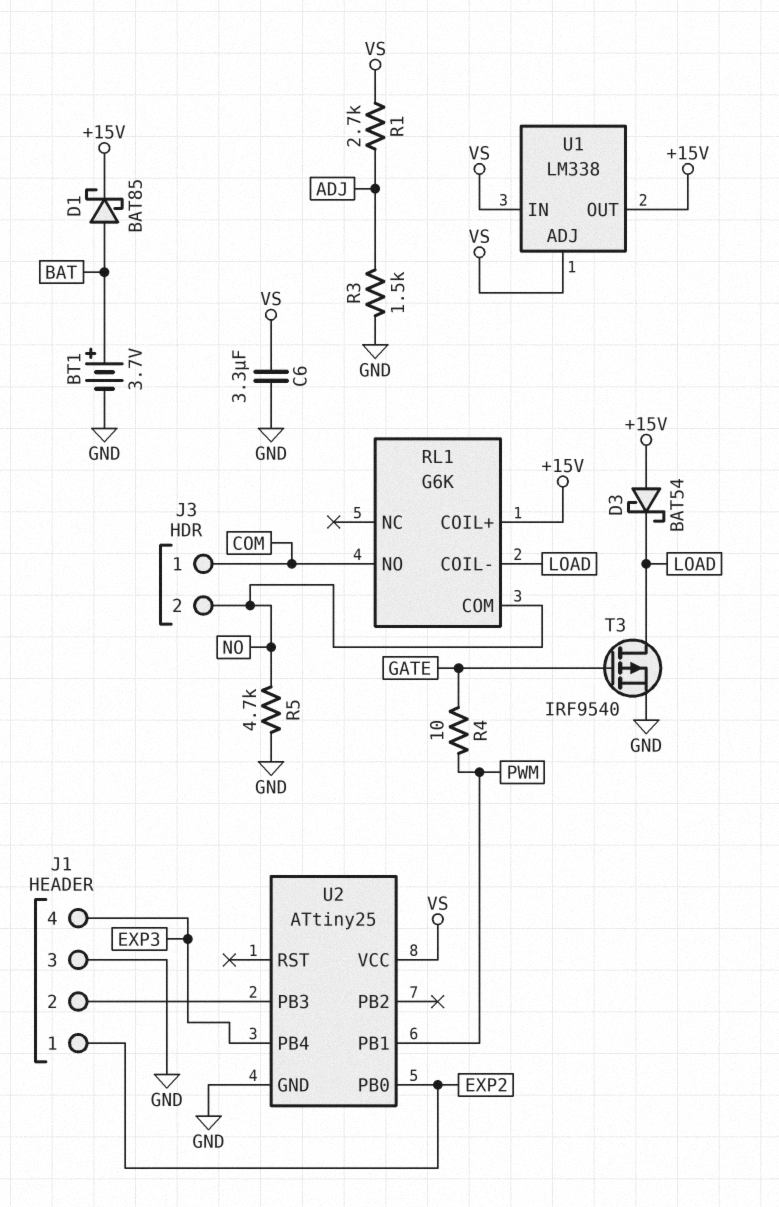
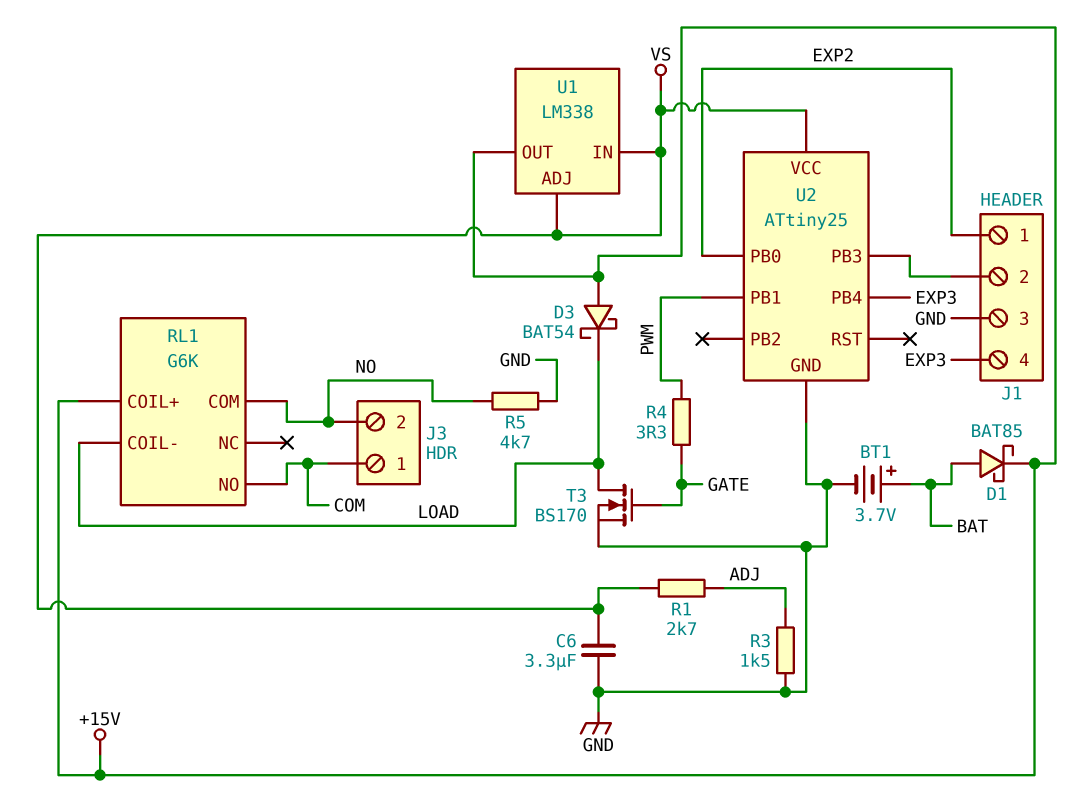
R4: 10 (GATE, PWM) -> 3.3 (GATE, PWM)
T3: PMOS IRF9540 (G GATE, D LOAD, S GND) -> NMOS BS170 (G GATE, D LOAD, S GND)

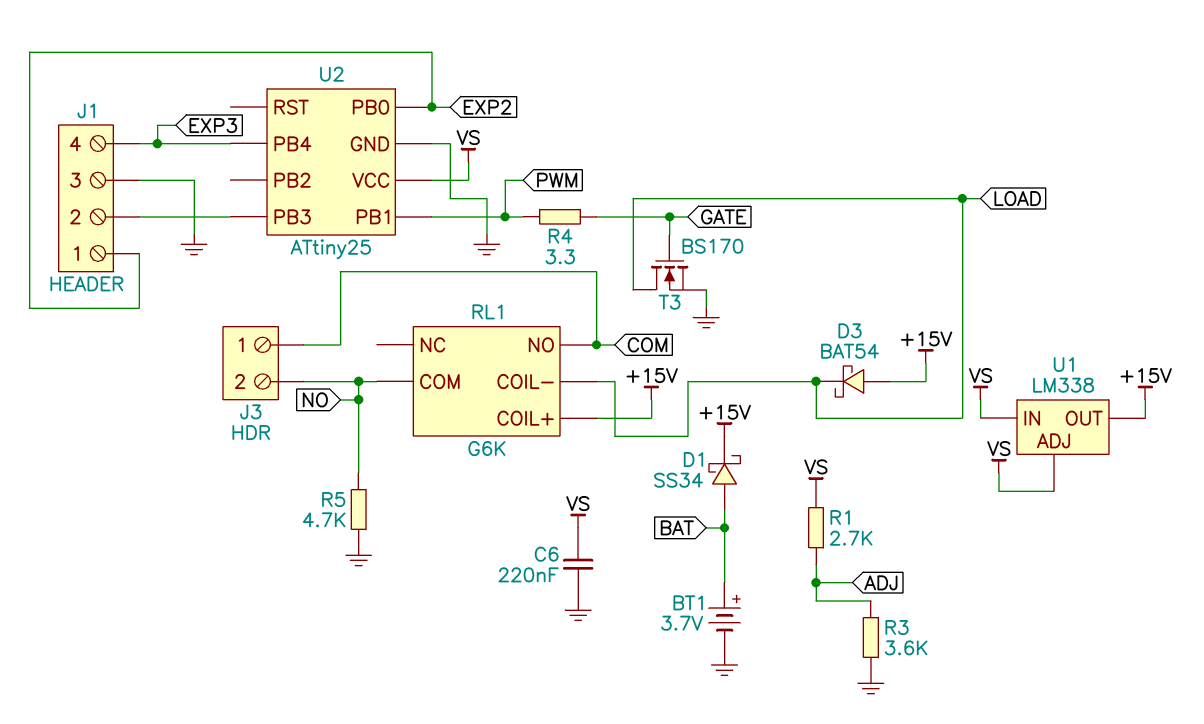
C6: 3.3uF (GND, VS) -> 220nF (GND, VS)
D1: schottky BAT85 (A BAT, K +15V) -> schottky SS34 (A BAT, K +15V)
R3: 1.5k (ADJ, GND) -> 3.6k (ADJ, GND)

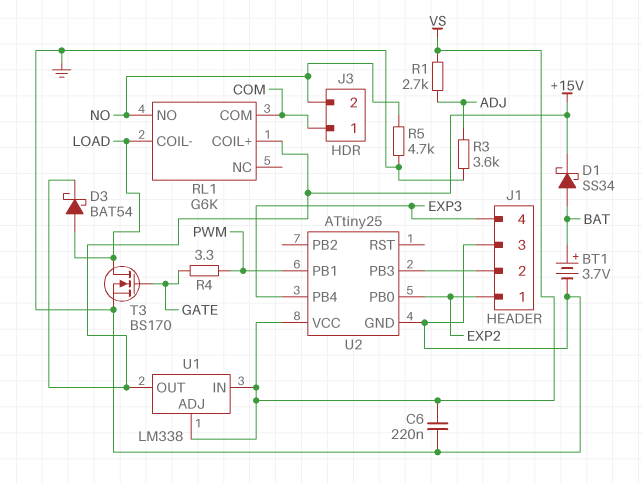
D3: schottky BAT54 (A +15V, K LOAD) -> schottky BAT54 (A LOAD, K +15V)
RL1 pin COM: NO -> COM
RL1 pin NO: COM -> NO

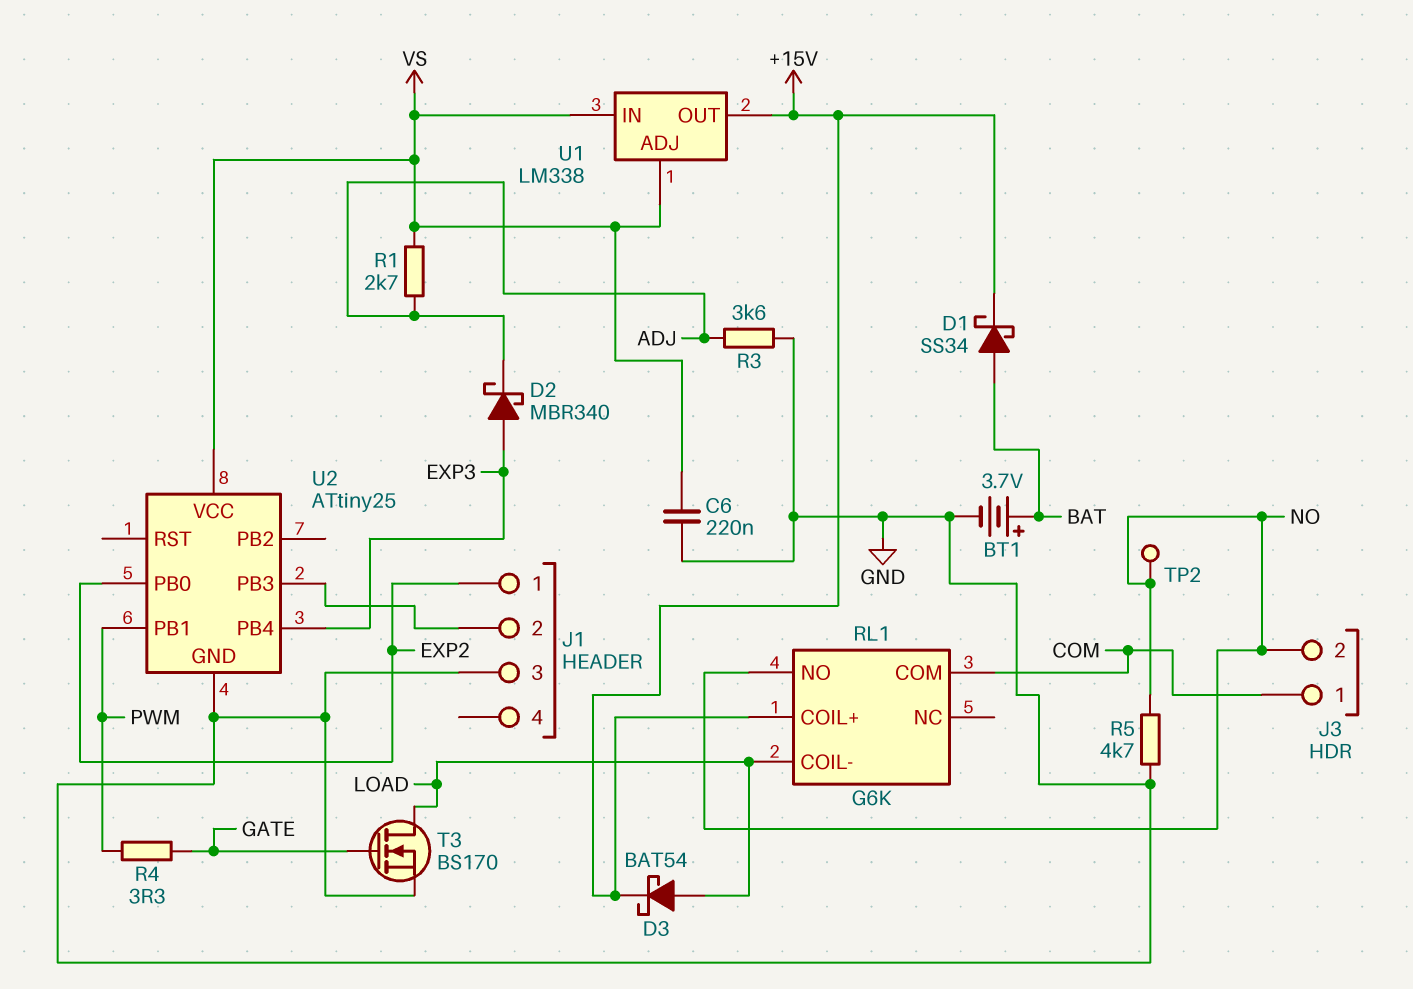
D2: none -> schottky MBR340 (A EXP3, K ADJ)
J1 pin 4: EXP3 -> none
TP2: none -> test point (NO)

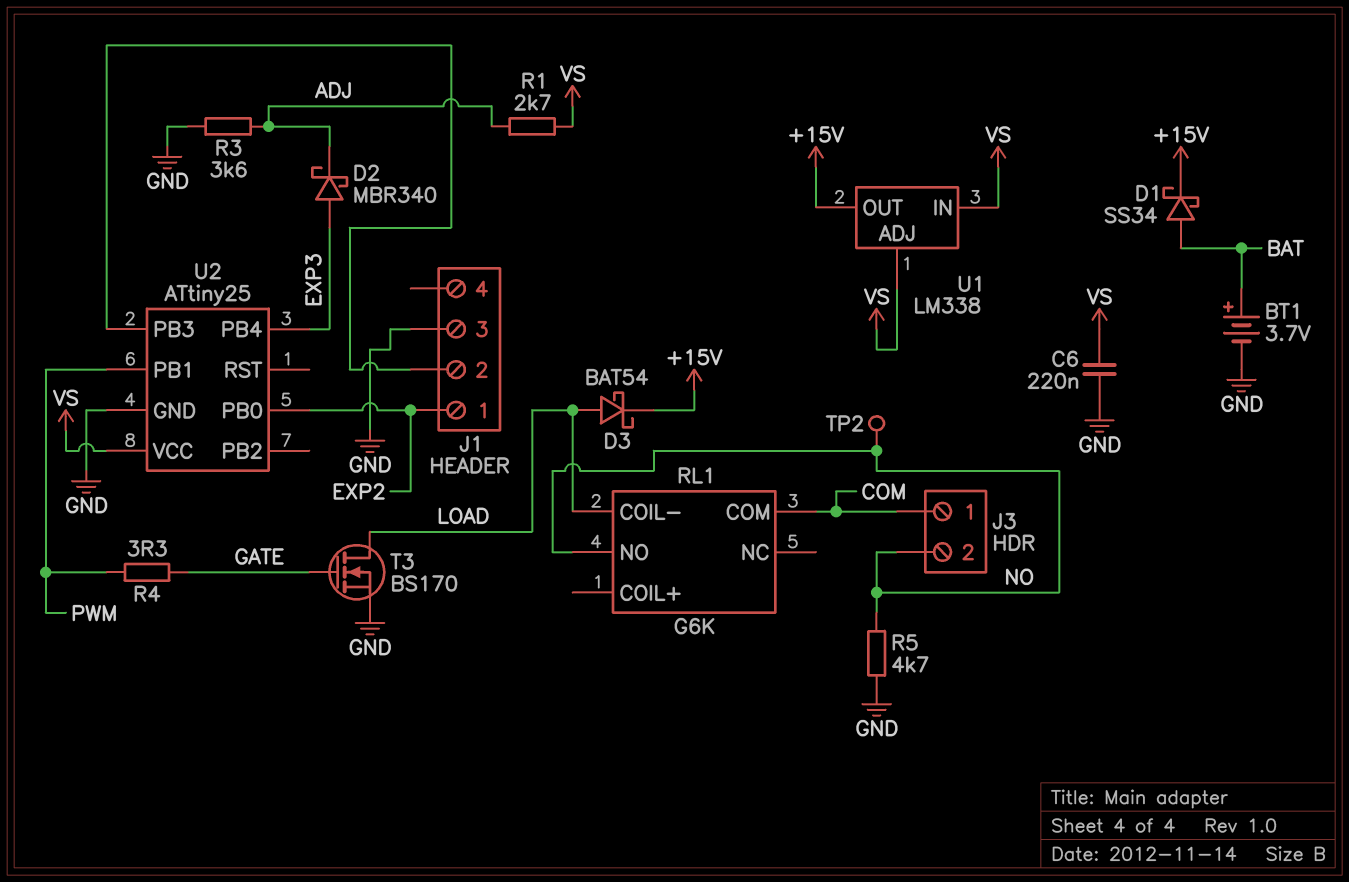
RL1 pin COIL+: +15V -> none

